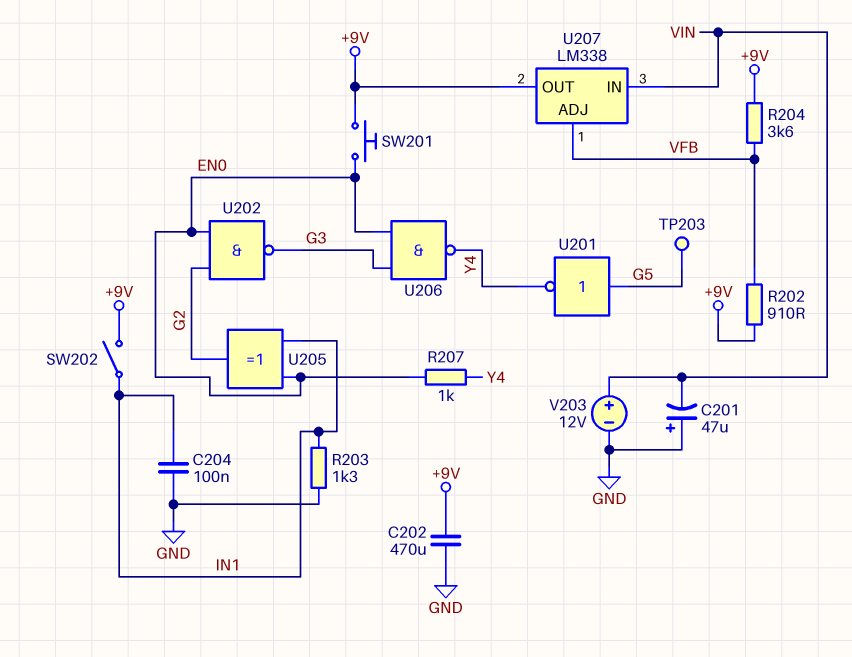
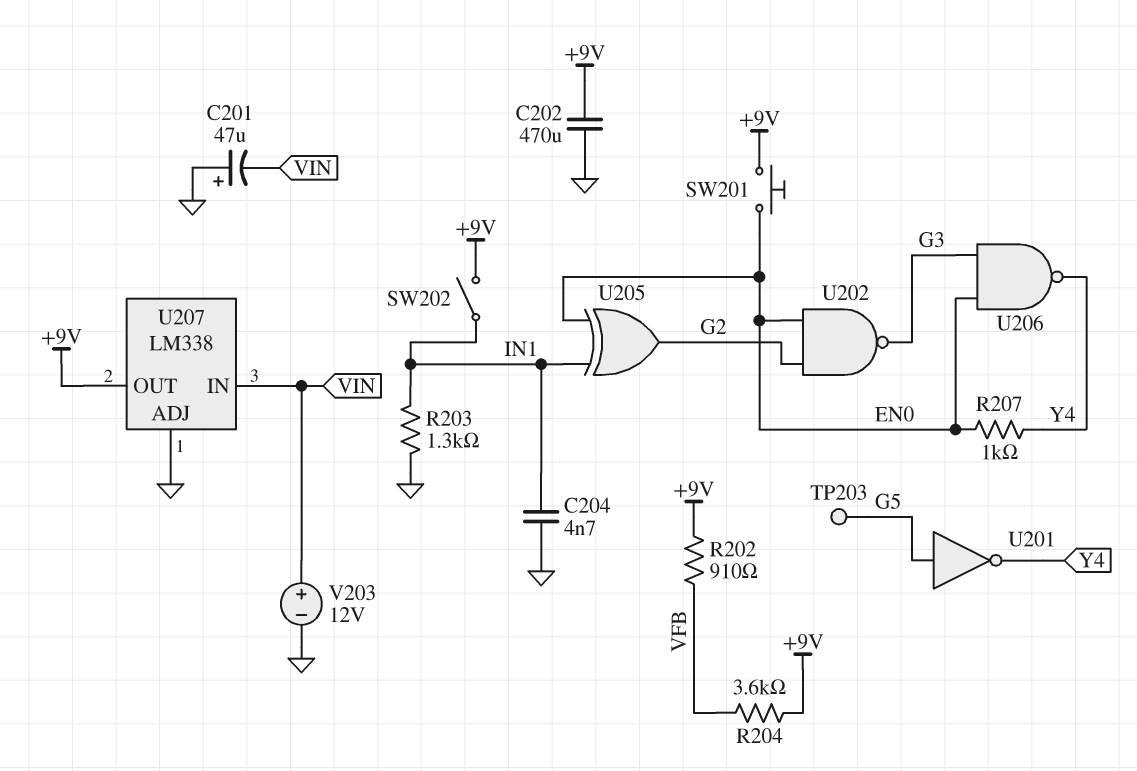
C204: 100nF (GND, IN1) -> 4.7nF (GND, IN1)
U207 pin ADJ: VFB -> GND

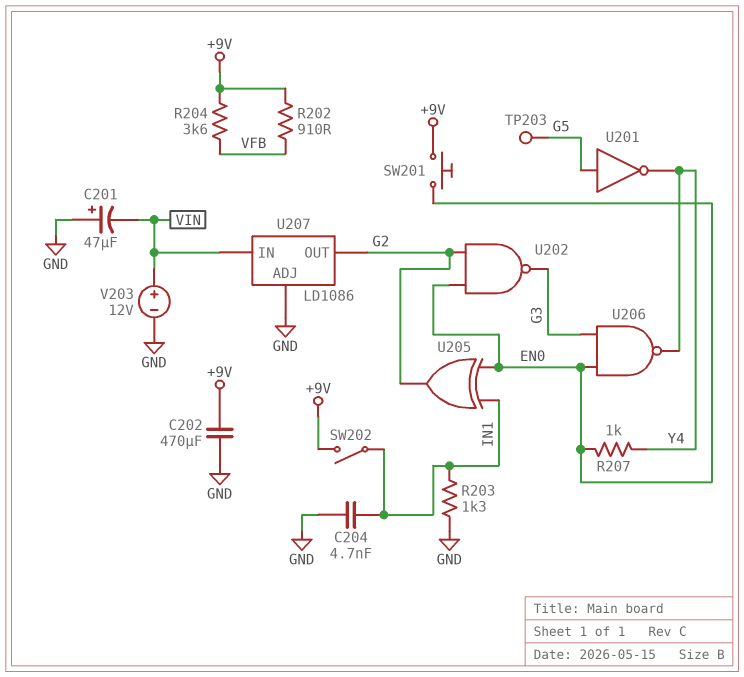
U207: LM338 -> LD1086
U207 pin OUT: +9V -> G2

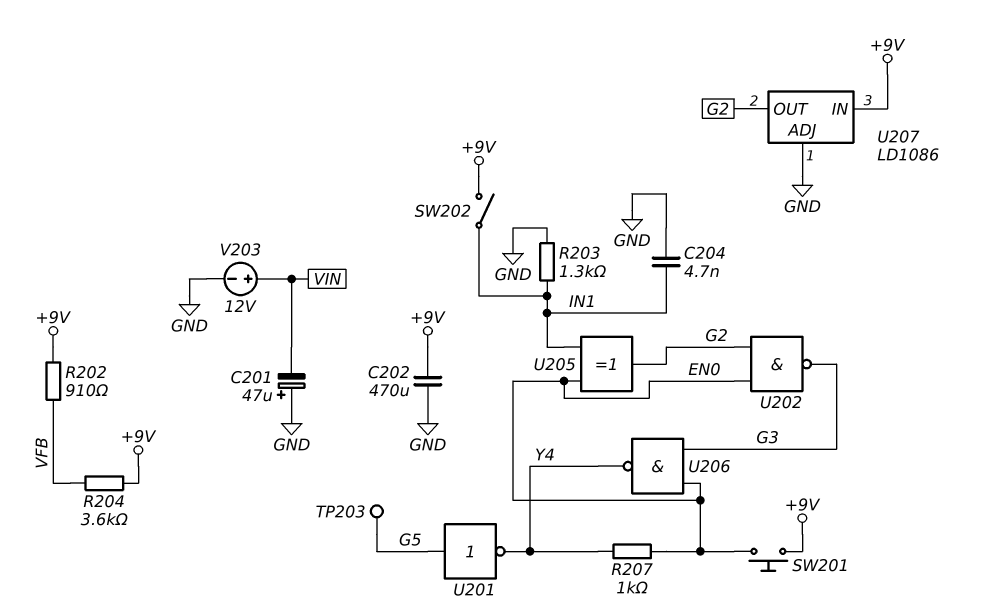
U207 pin IN: VIN -> +9V

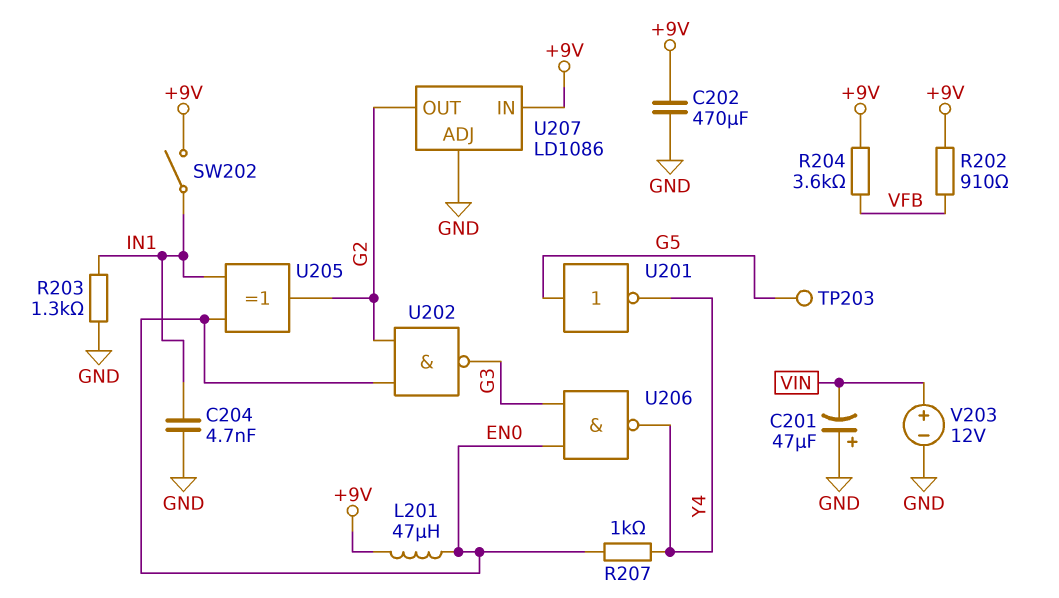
L201: none -> 47uH (+9V, EN0)
SW201: button (+9V, EN0) -> none

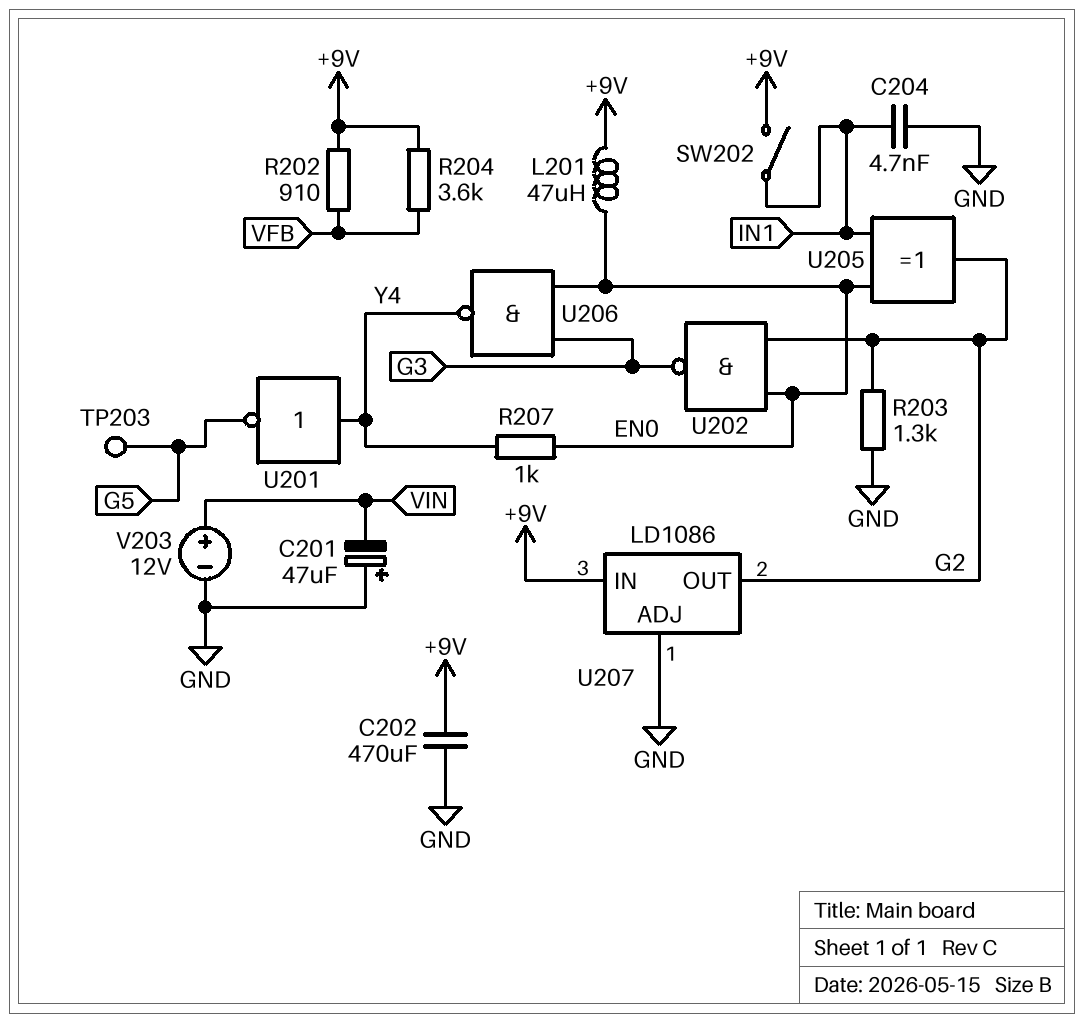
R203: 1.3k (GND, IN1) -> 1.3k (G2, GND)
U201: NOT (in G5, out Y4) -> NOT (in Y4, out G5)

